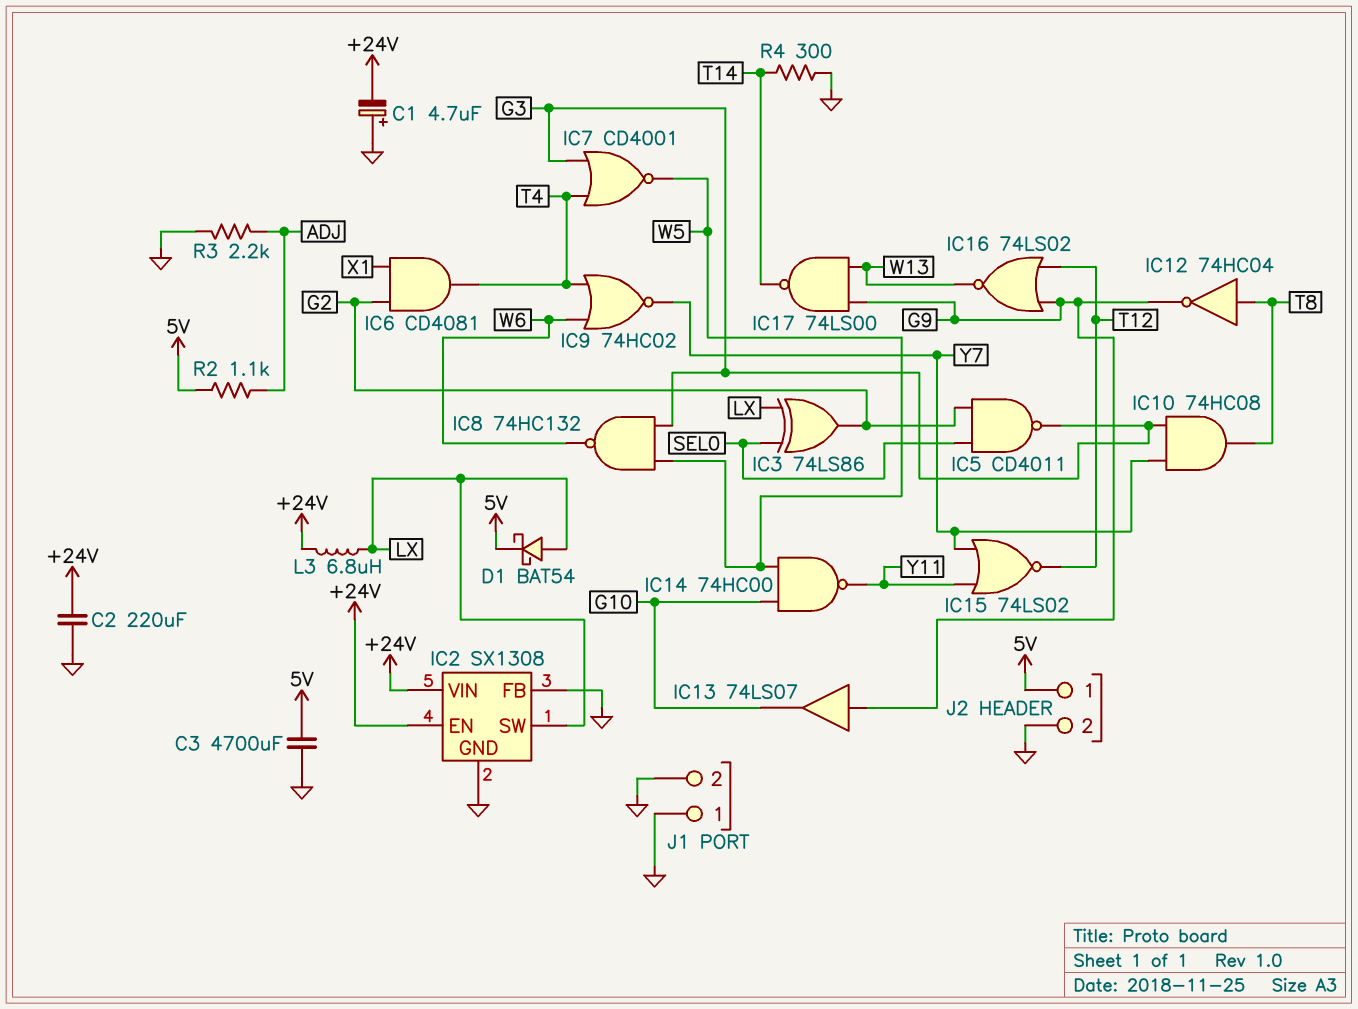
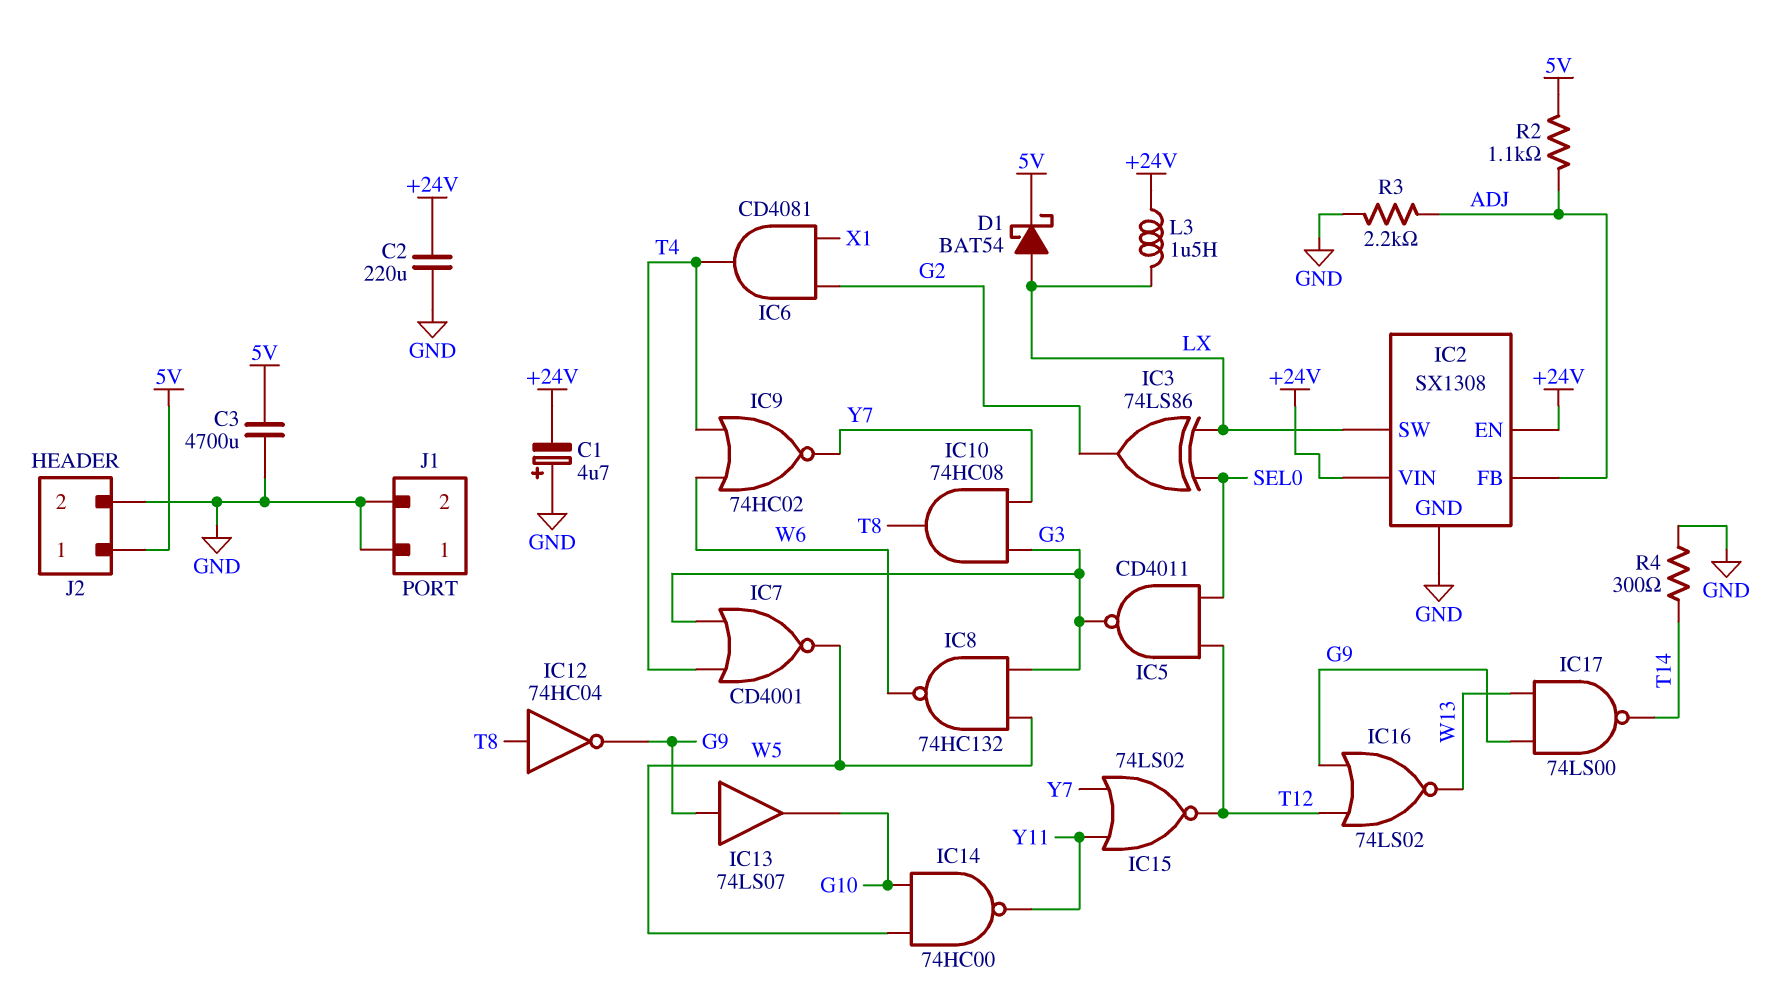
IC2 pin FB: GND -> ADJ
IC5: NAND CD4011 (in G2, in SEL0, out G3) -> NAND CD4011 (in SEL0, in T12, out G3)
L3: 6.8uH (+24V, LX) -> 1.5uH (+24V, LX)

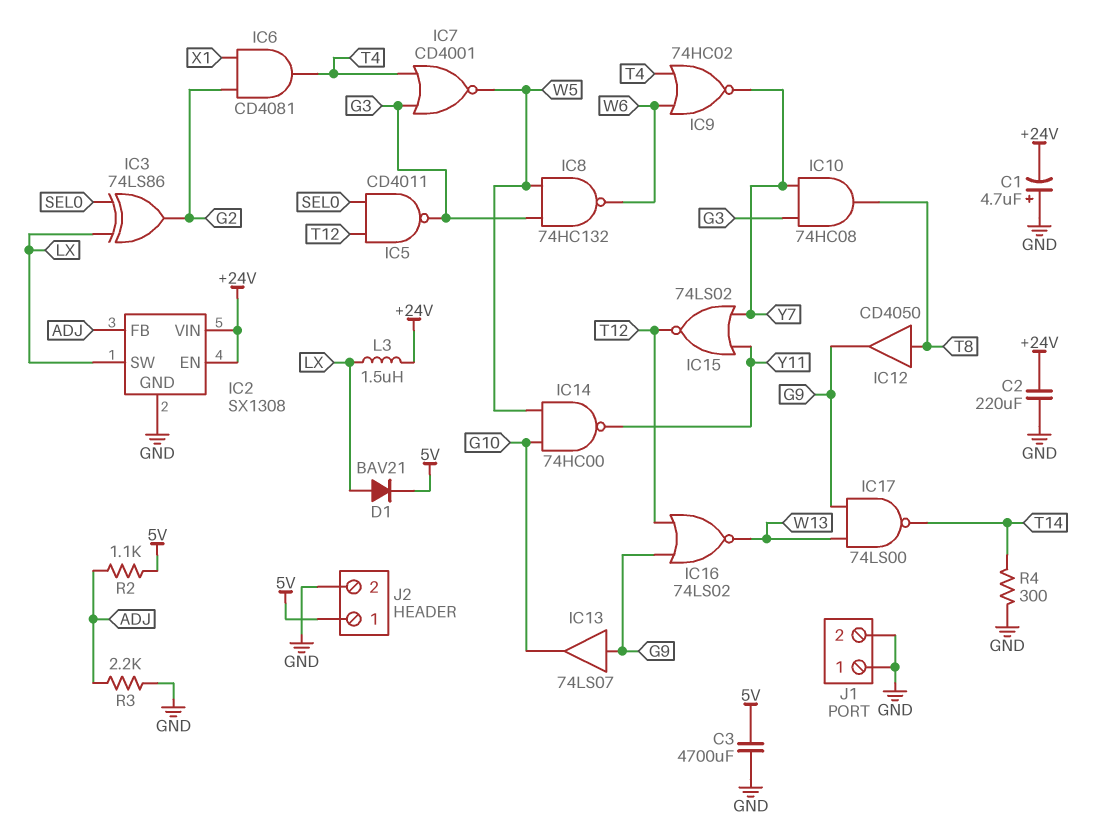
D1: schottky BAT54 (A LX, K 5V) -> diode BAV21 (A LX, K 5V)
IC12: NOT 74HC04 (in T8, out G9) -> buffer CD4050 (in T8, out G9)

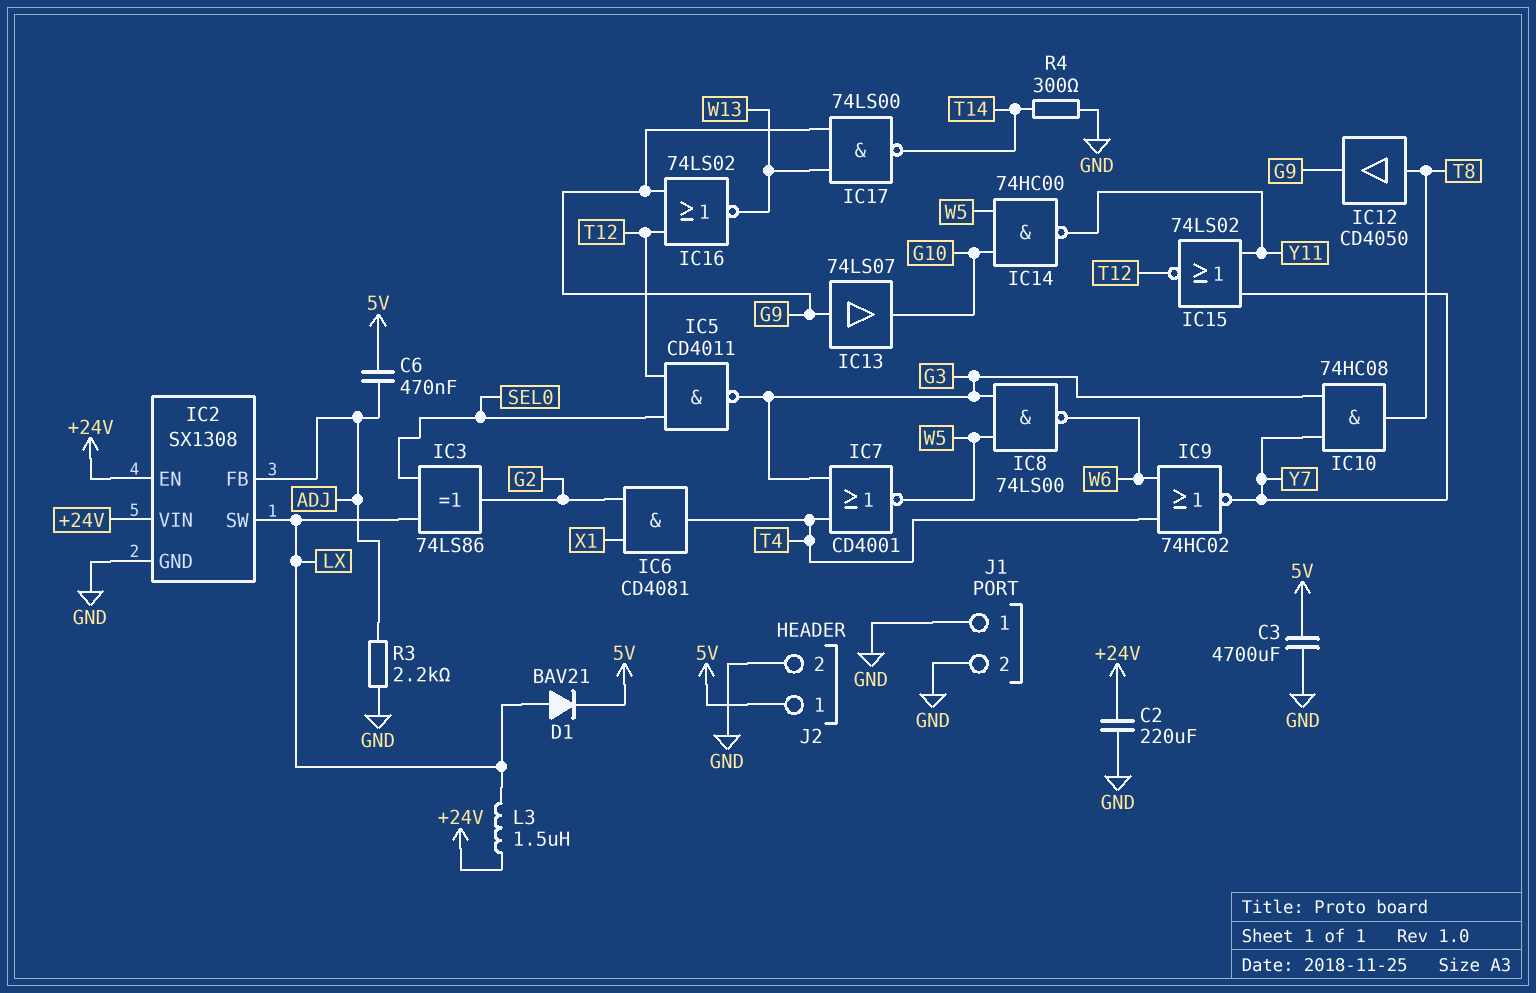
C1: 4.7uF (plus GND, minus +24V) -> none
C6: none -> 470nF (5V, ADJ)
IC8: NAND 74HC132 (in G3, in W5, out W6) -> NAND 74LS00 (in G3, in W5, out W6)
R2: 1.1k (5V, ADJ) -> none

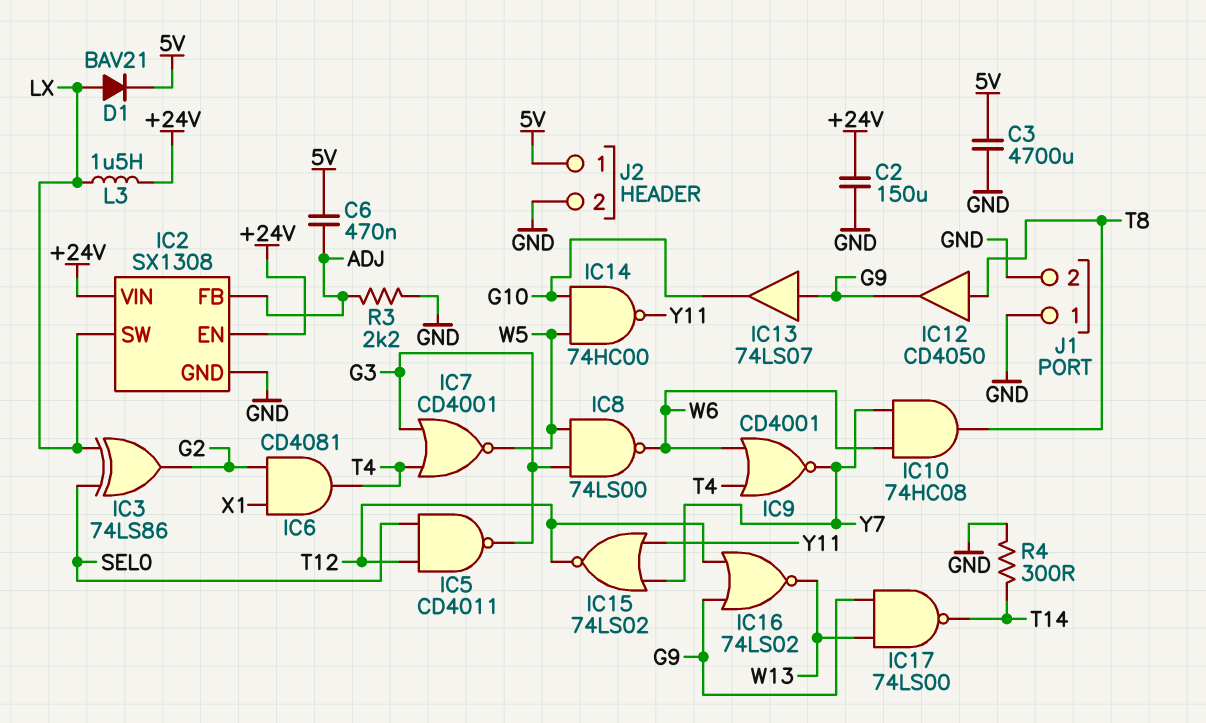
C2: 220uF (+24V, GND) -> 150uF (+24V, GND)
IC9: NOR 74HC02 (in T4, in W6, out Y7) -> NOR CD4001 (in T4, in W6, out Y7)
IC10: AND 74HC08 (in G3, in Y7, out T8) -> AND 74HC08 (in W6, in Y7, out T8)

